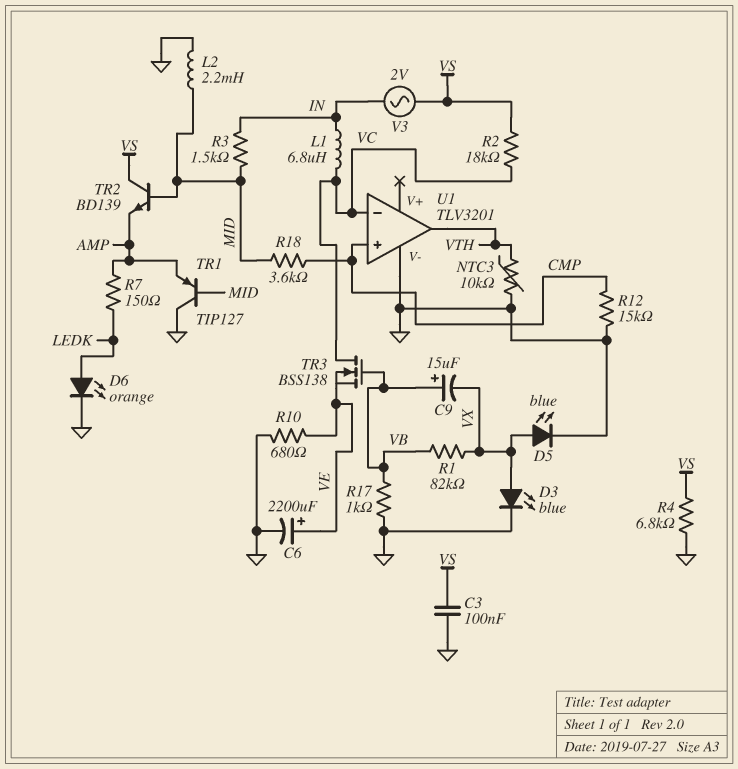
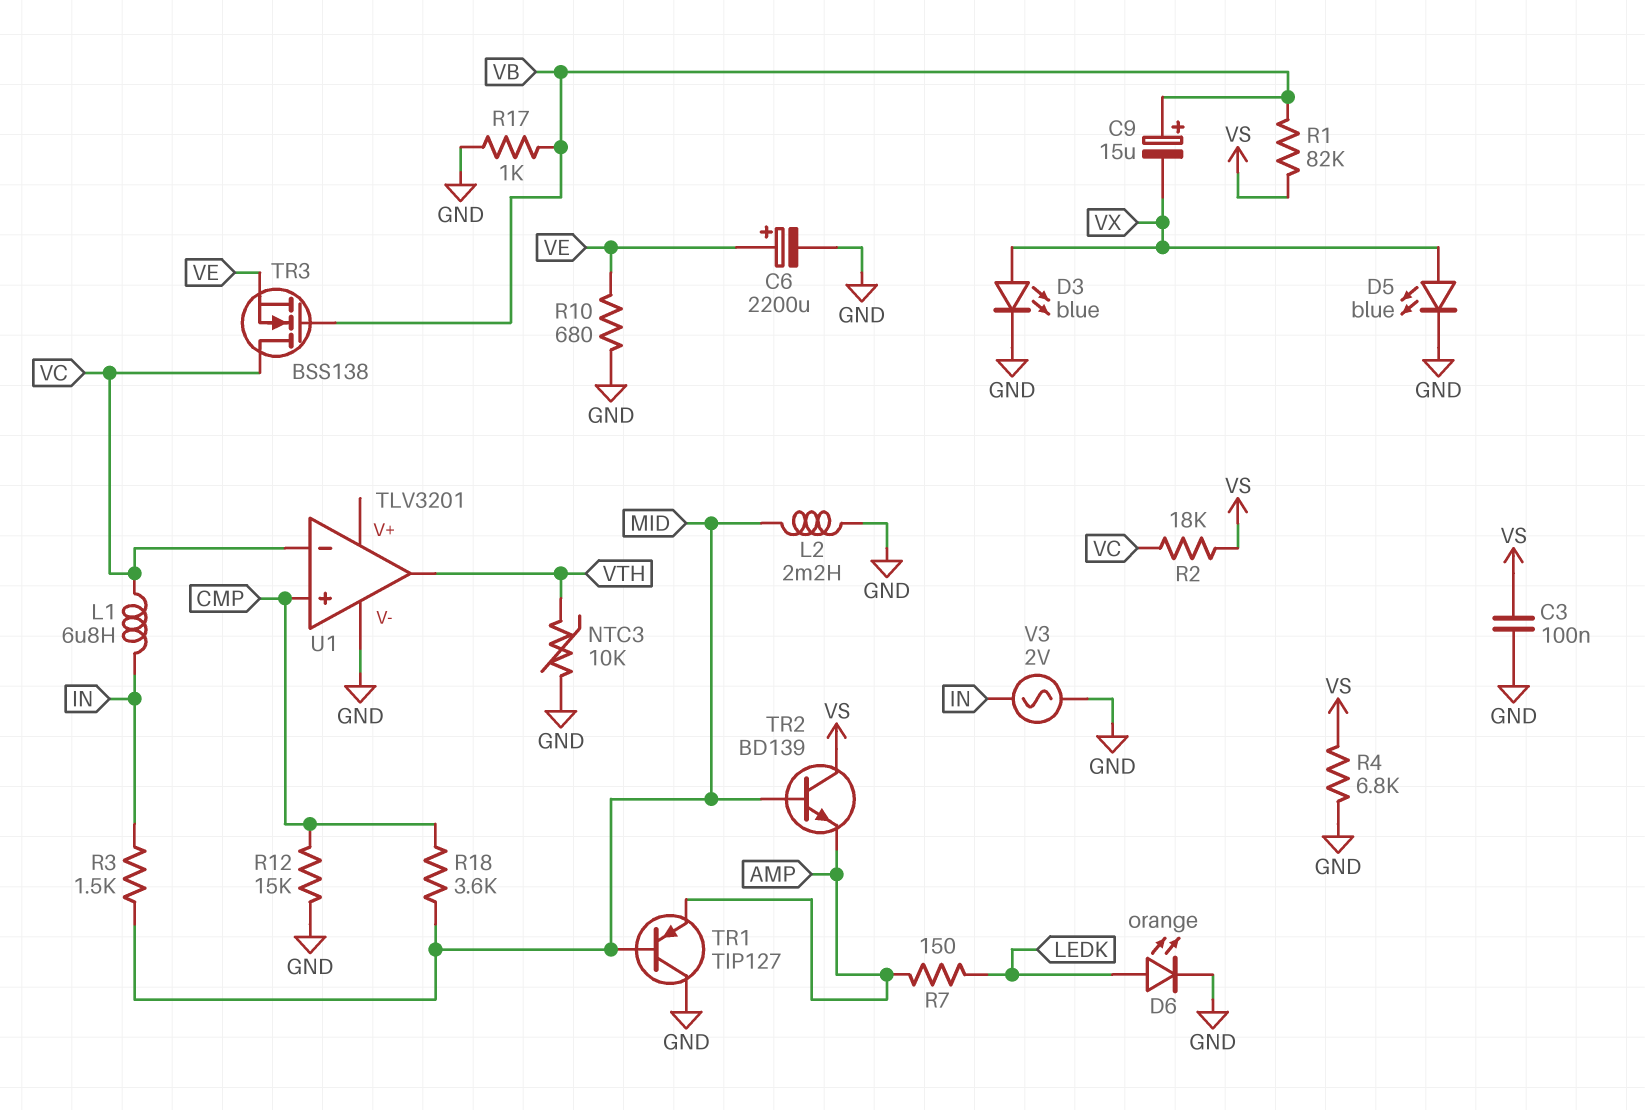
R1: 82k (VB, VX) -> 82k (VB, VS)
V3: AC 2V (IN, VS) -> AC 2V (GND, IN)

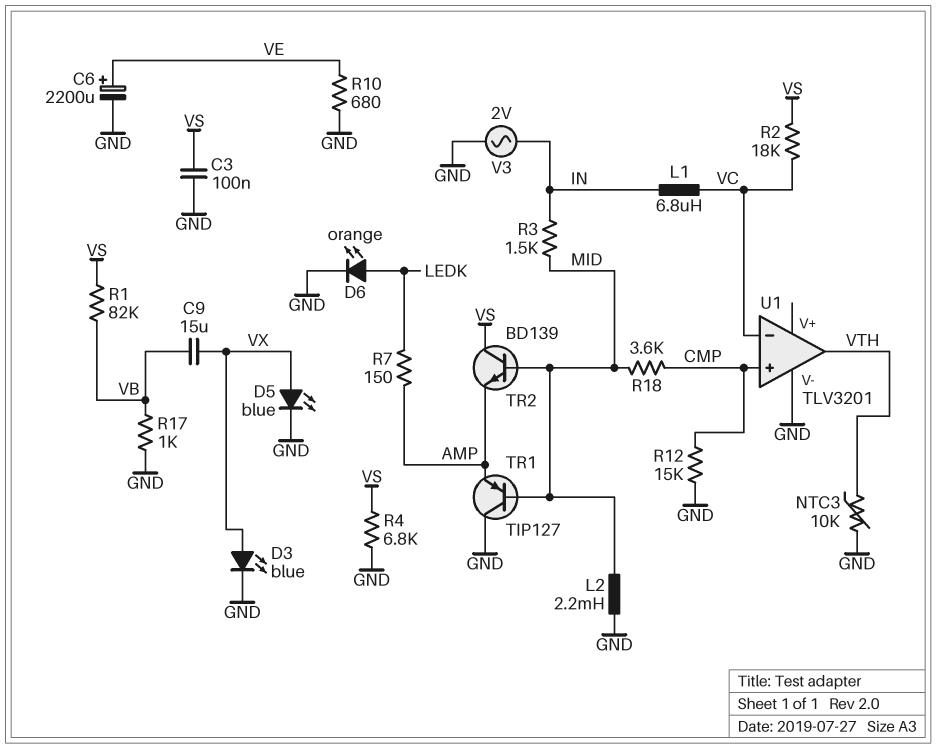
C9: 15uF (plus VB, minus VX) -> 15uF (VB, VX)
TR3: NMOS BSS138 (G VB, D VC, S VE) -> none

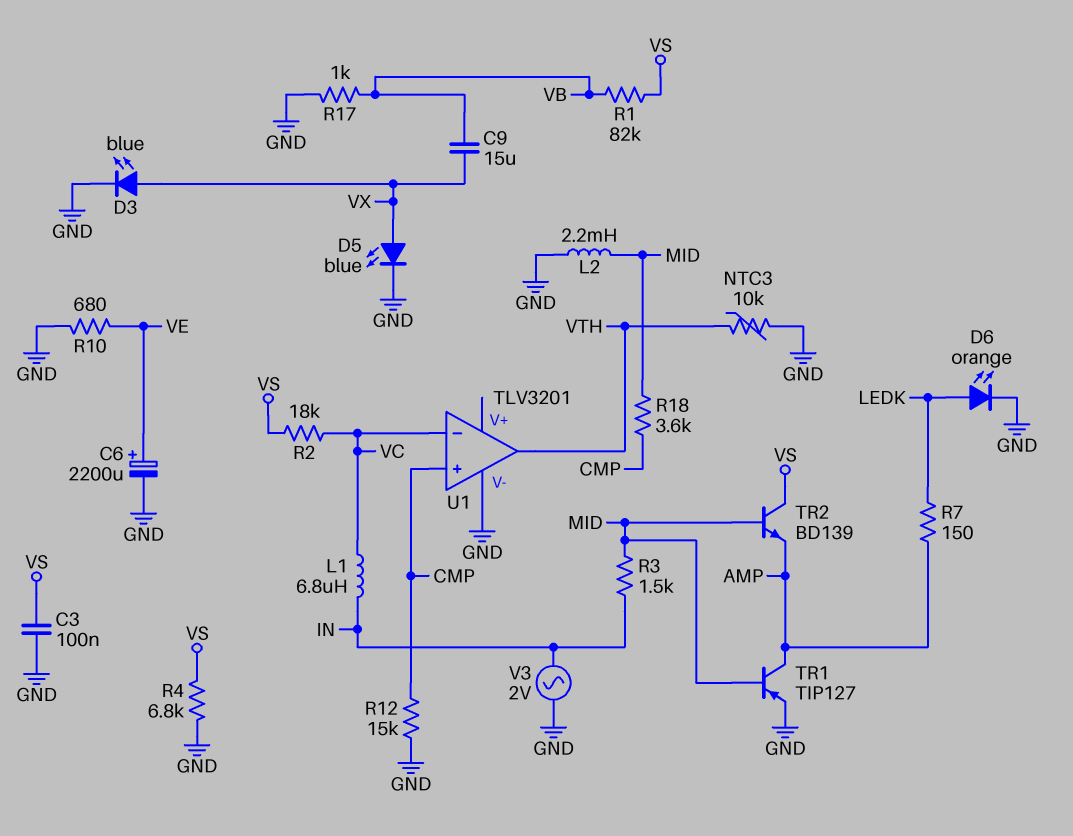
TR1: PNP TIP127 (B MID, C GND, E AMP) -> PNP TIP127 (B MID, C AMP, E GND)

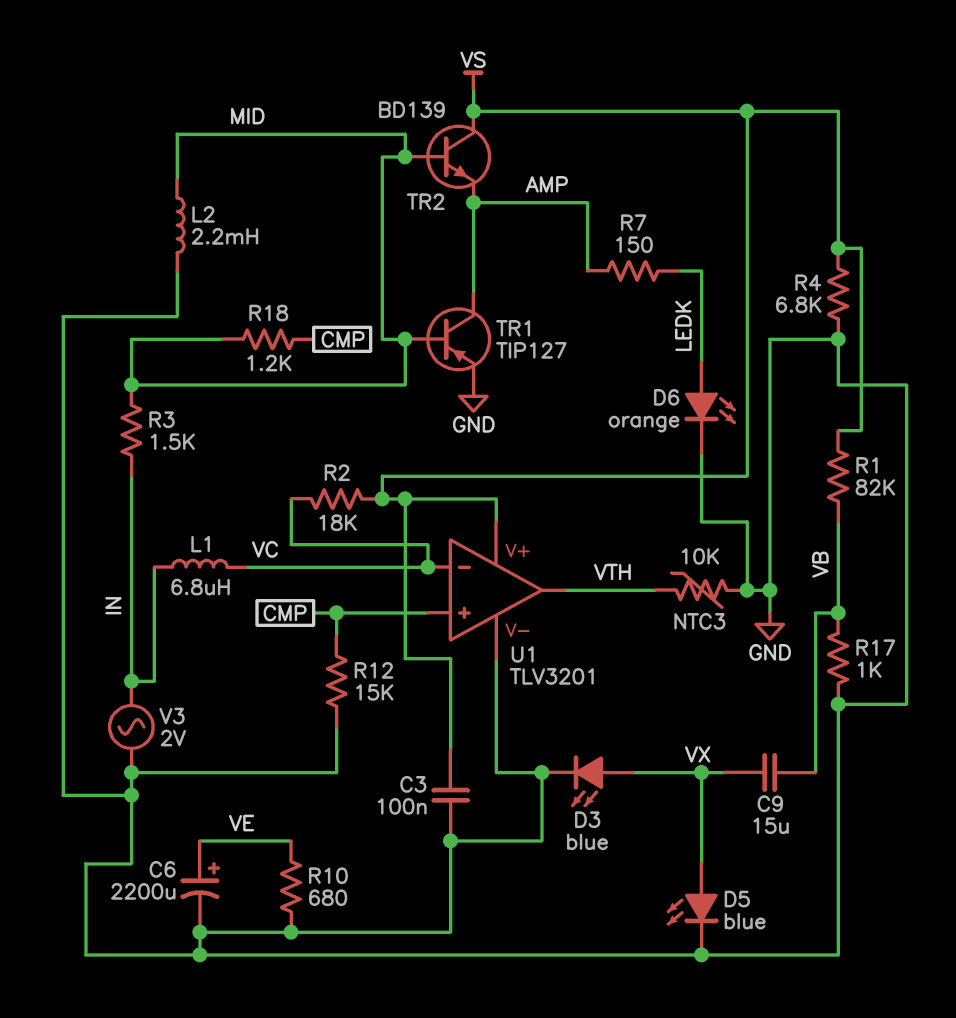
R18: 3.6k (CMP, MID) -> 1.2k (CMP, MID)
U1 pin V+: none -> VS

